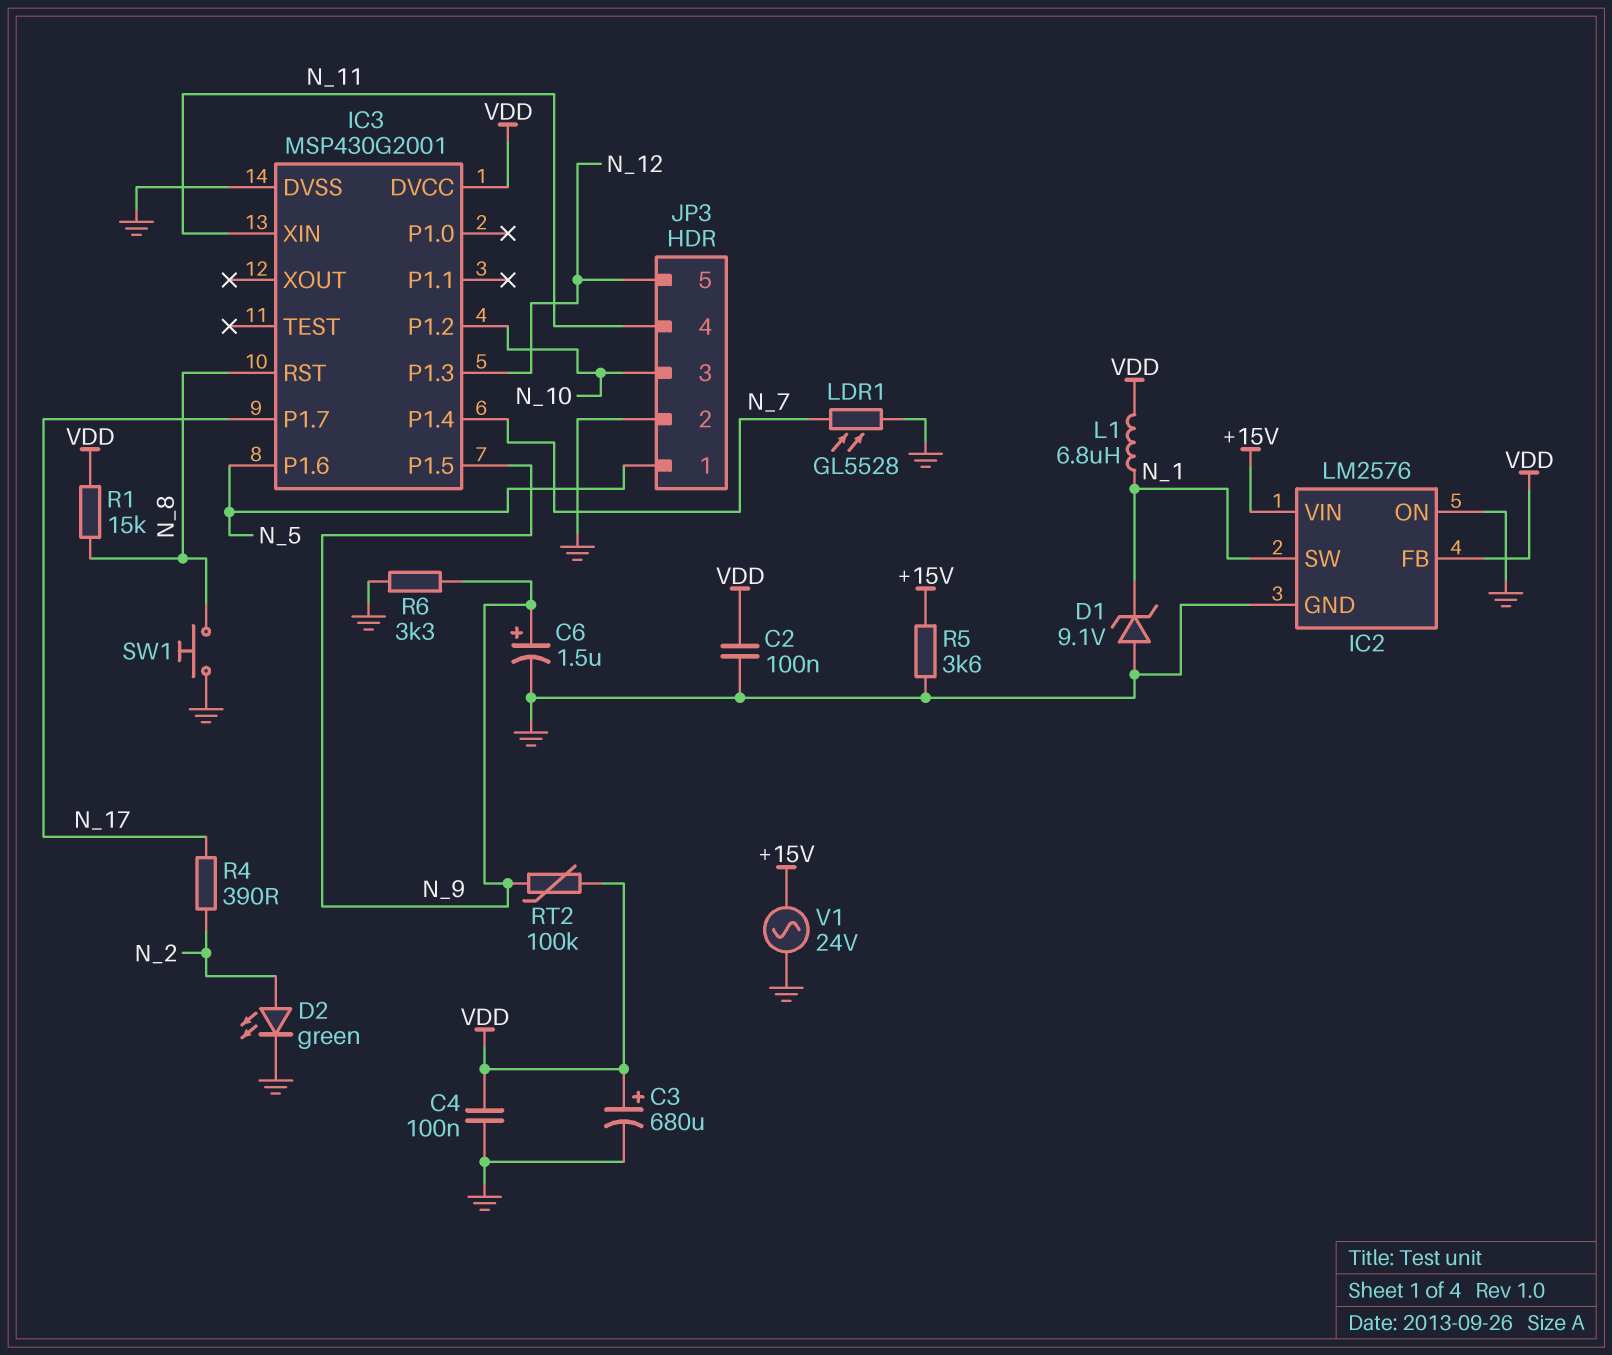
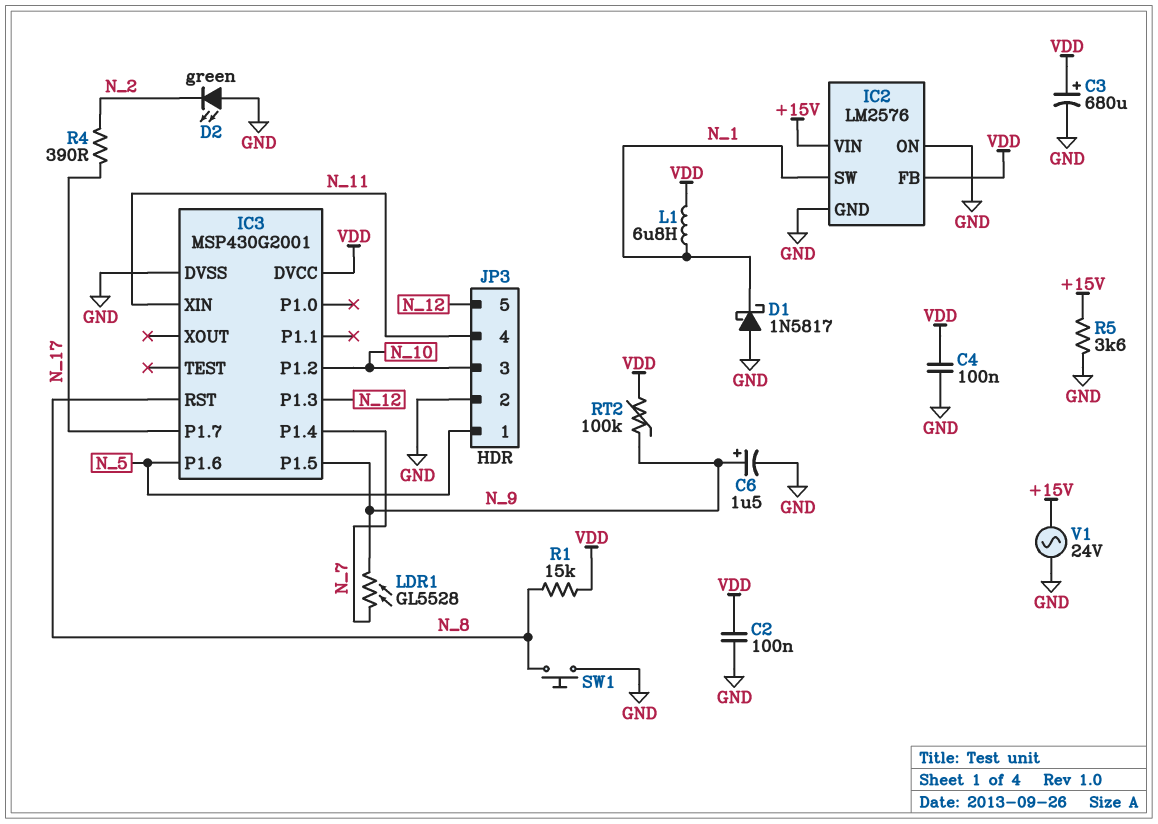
D1: zener 9.1V (A GND, K N_1) -> schottky 1N5817 (A GND, K N_1)
D2: LED green (A N_2, K GND) -> LED green (A GND, K N_2)
LDR1: GL5528 (GND, N_7) -> GL5528 (N_7, N_9)
R6: 3.3k (GND, N_9) -> none

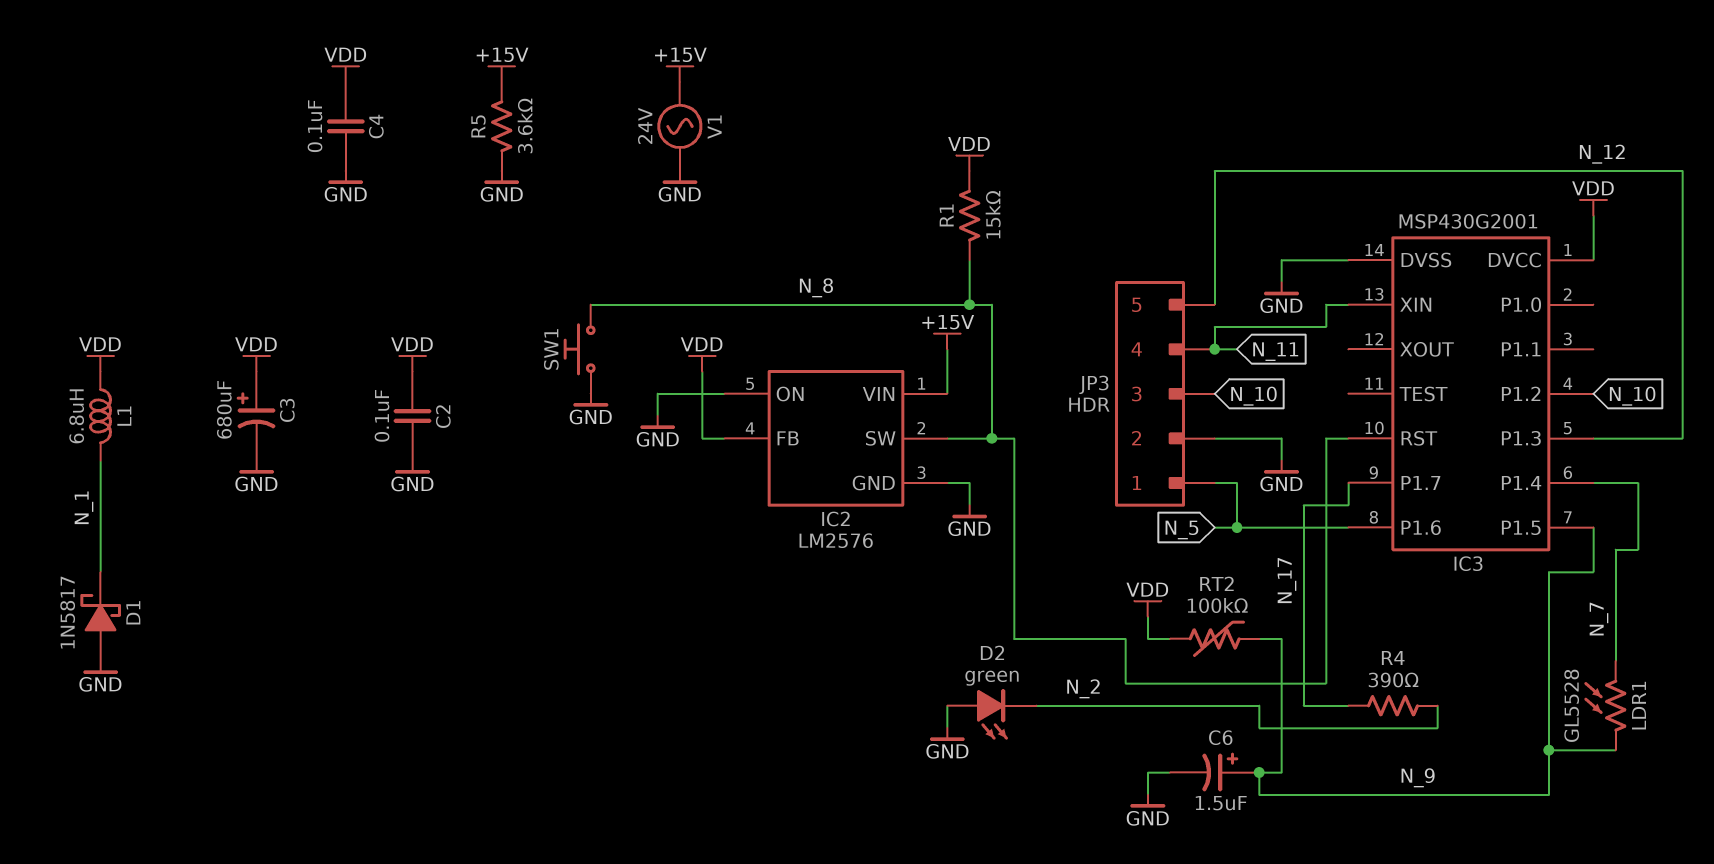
IC2 pin SW: N_1 -> N_8

